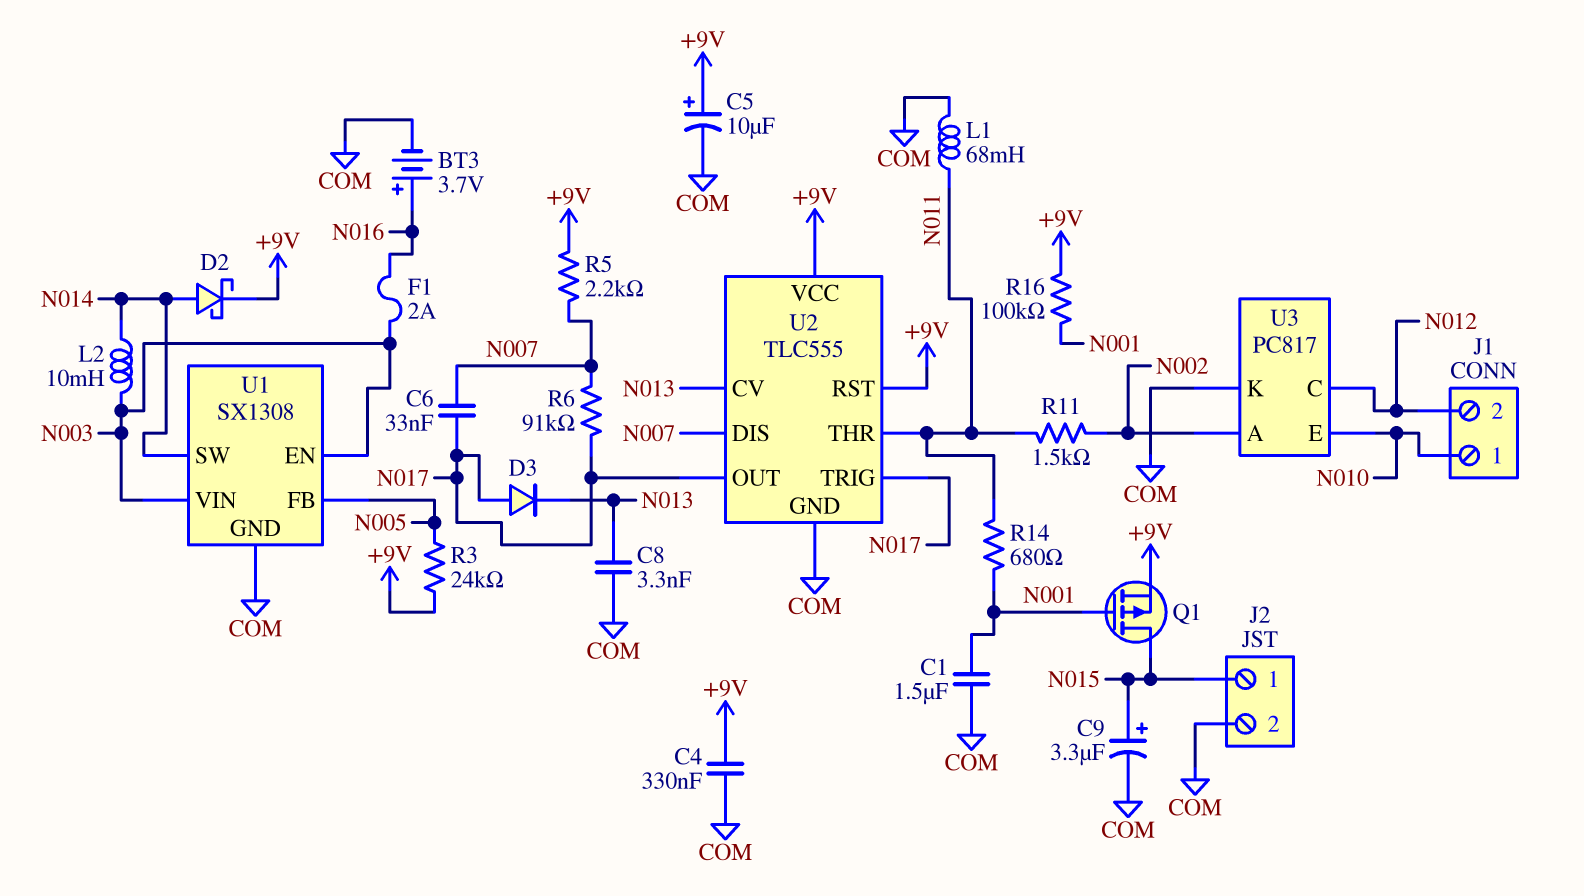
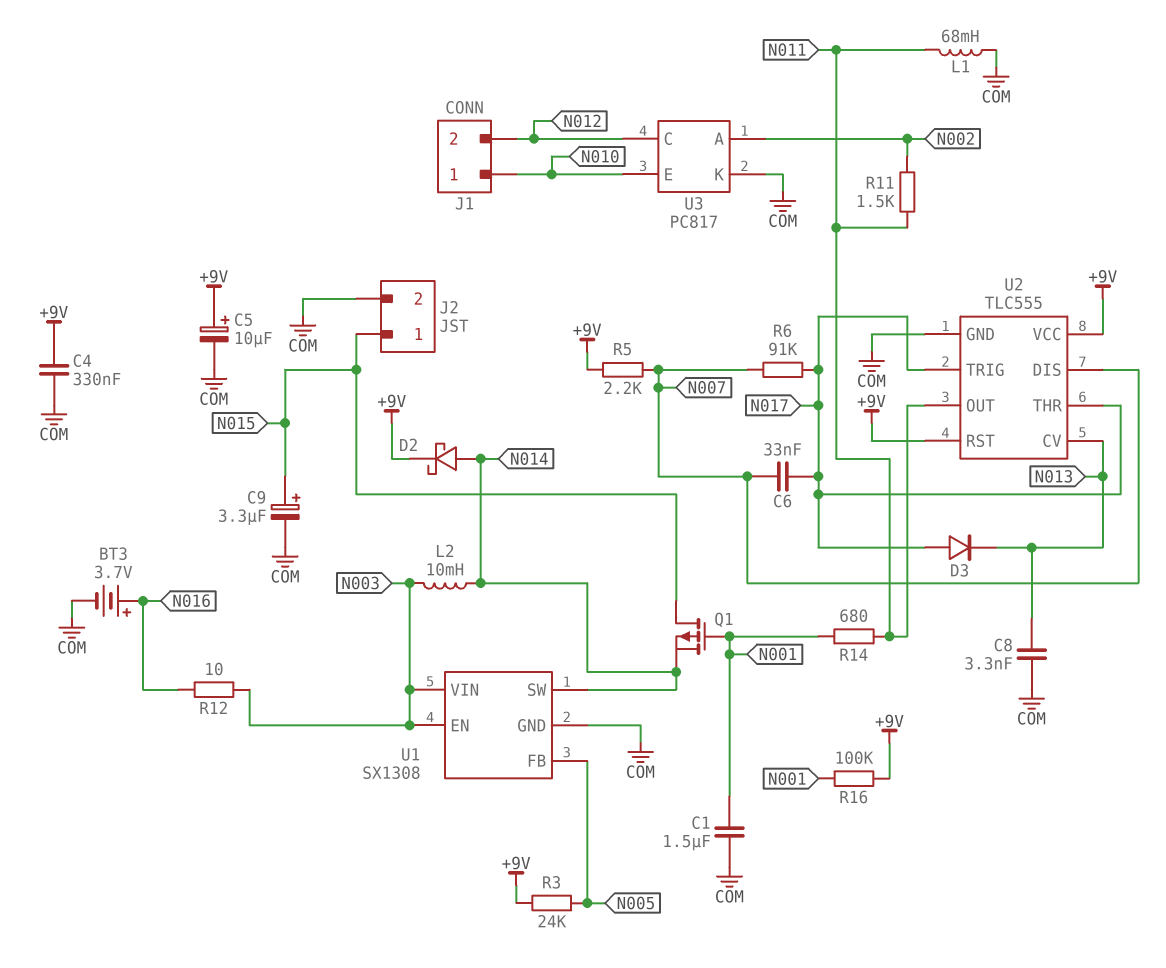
F1: 2A (N003, N016) -> none
Q1: PMOS (G N001, D N015, S +9V) -> PMOS (G N001, D N015, S N014)
R12: none -> 10 (N003, N016)
U2 pin OUT: N017 -> N011
U2 pin THR: N011 -> N017

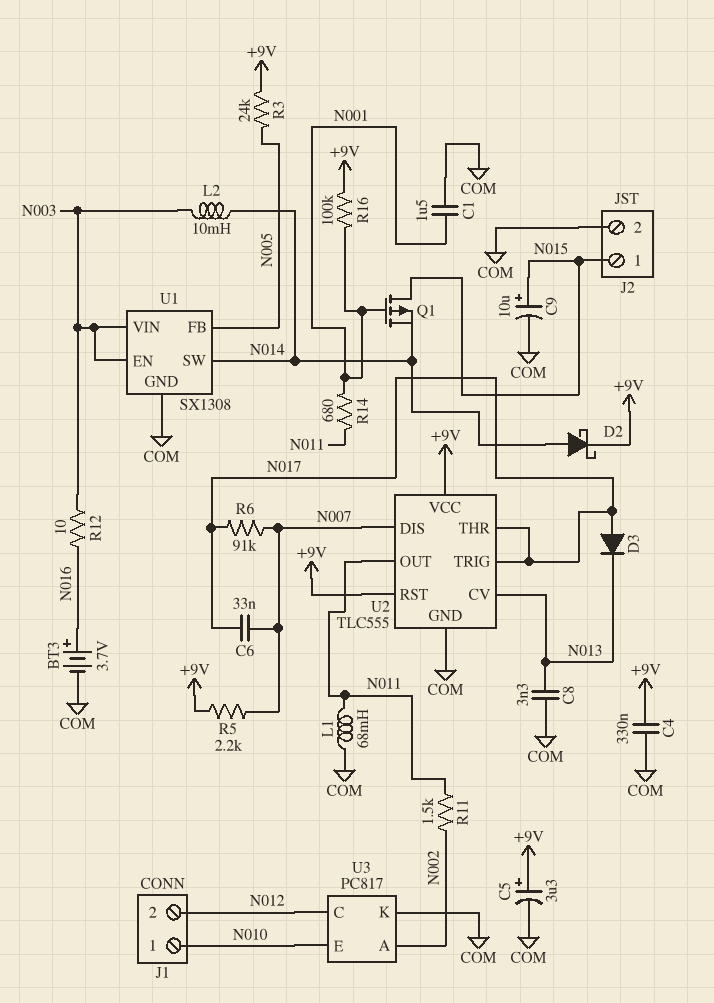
C5: 10uF (plus +9V, minus COM) -> 3.3uF (plus +9V, minus COM)
C9: 3.3uF (plus N015, minus COM) -> 10uF (plus N015, minus COM)

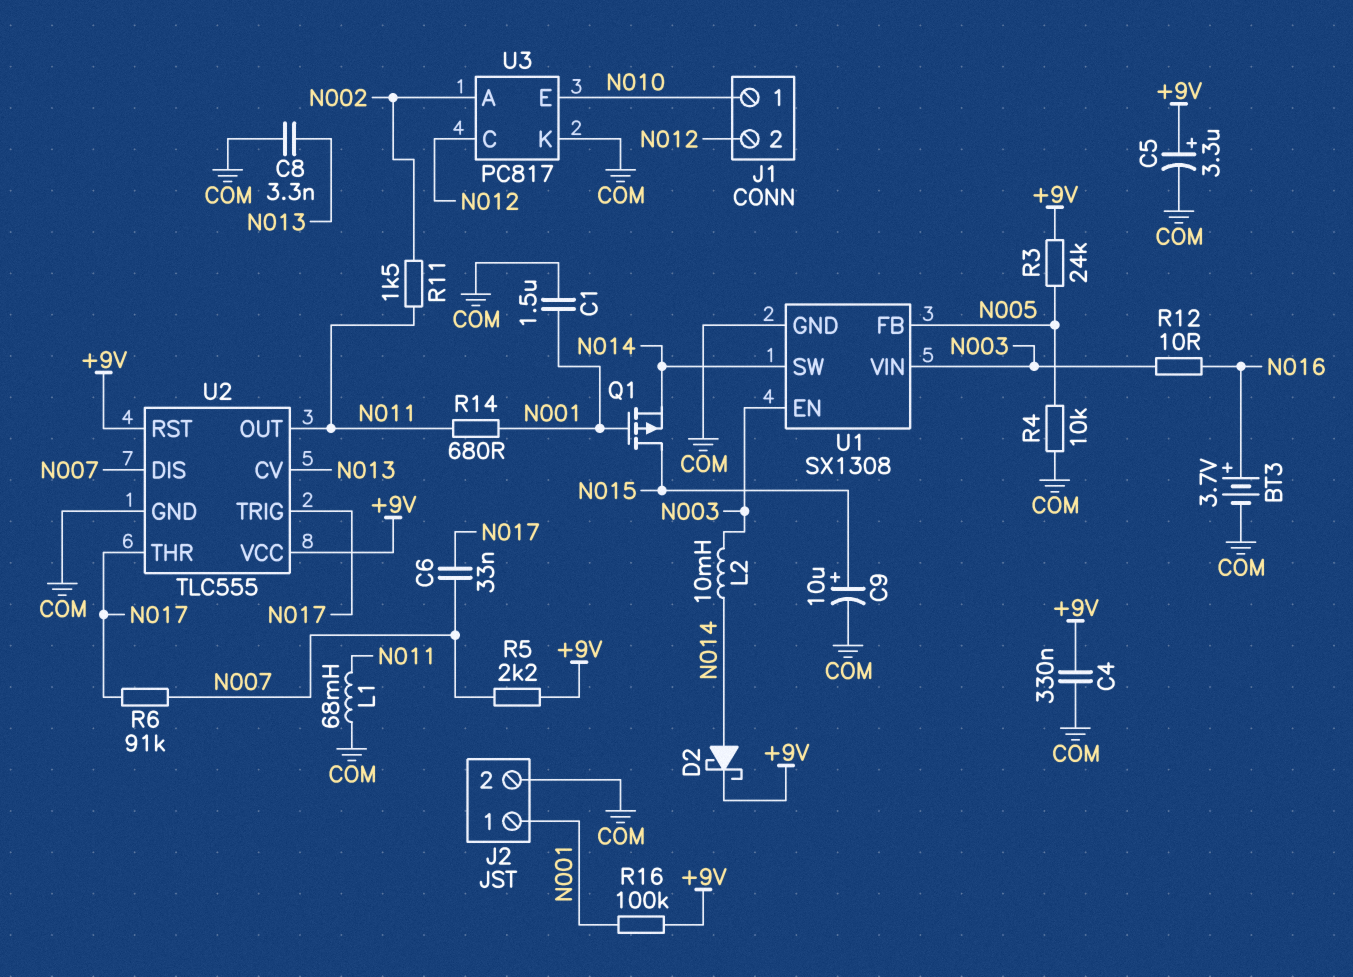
D3: diode (A N017, K N013) -> none
J2 pin 1: N015 -> N001
R4: none -> 10k (COM, N005)

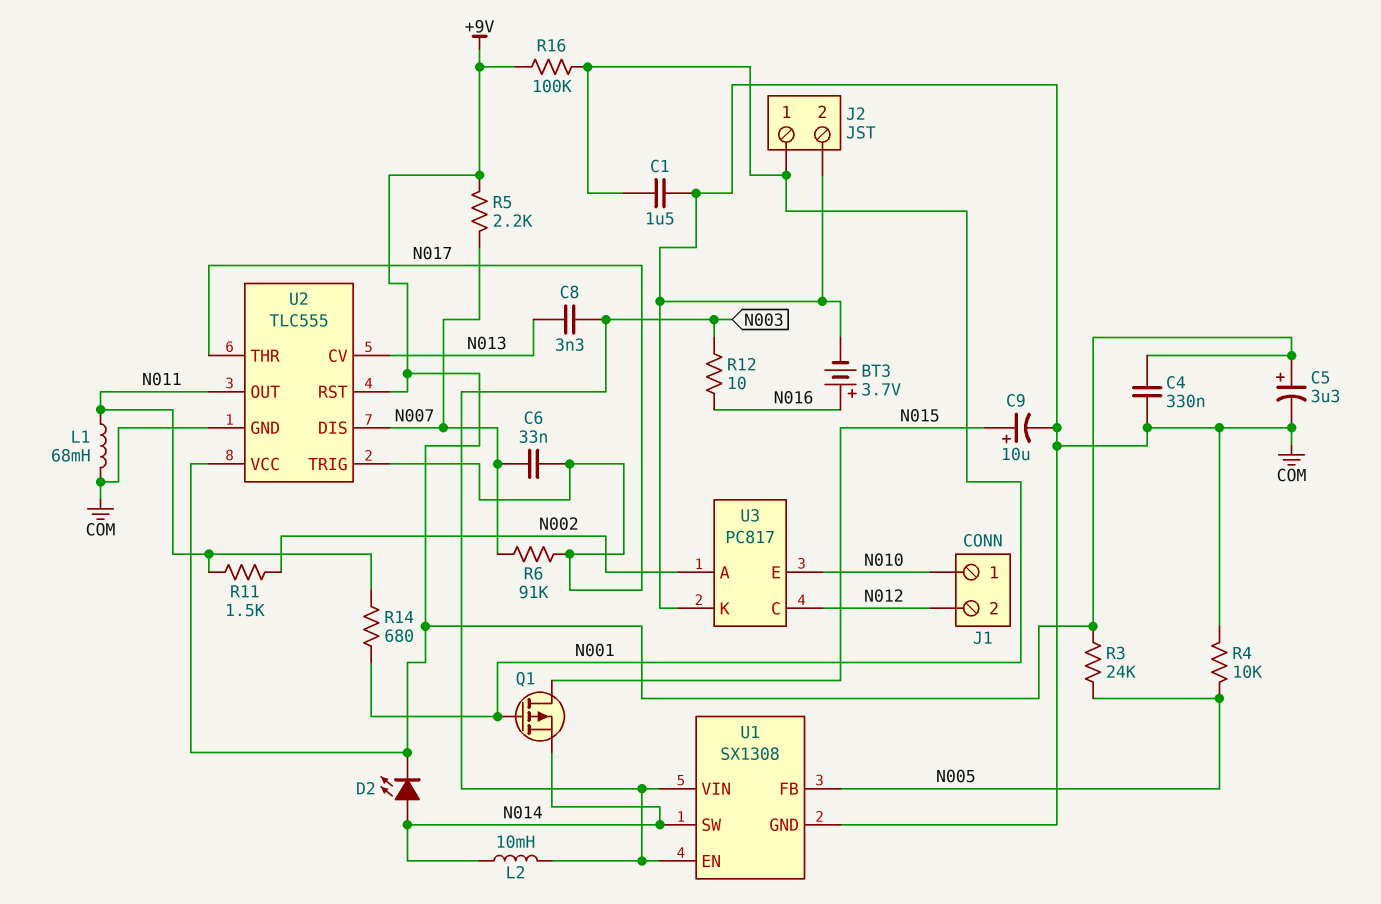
C8: 3.3nF (COM, N013) -> 3.3nF (N003, N013)
D2: schottky (A N014, K +9V) -> LED (A N014, K +9V)

